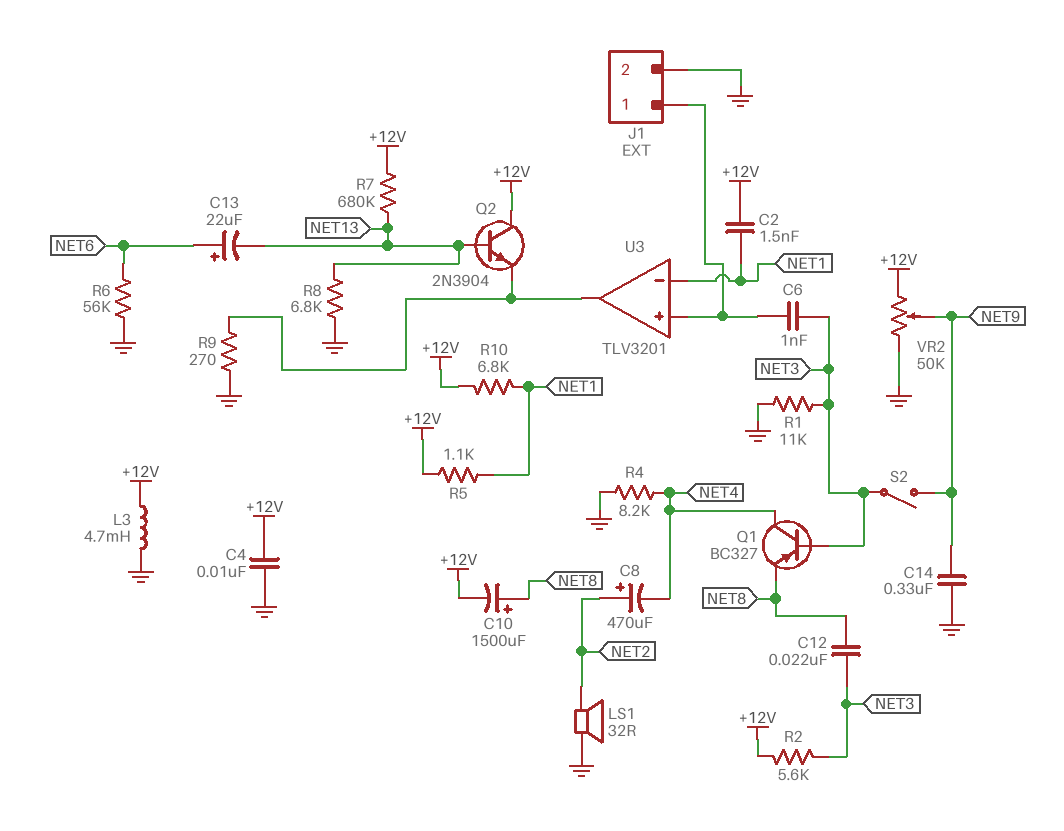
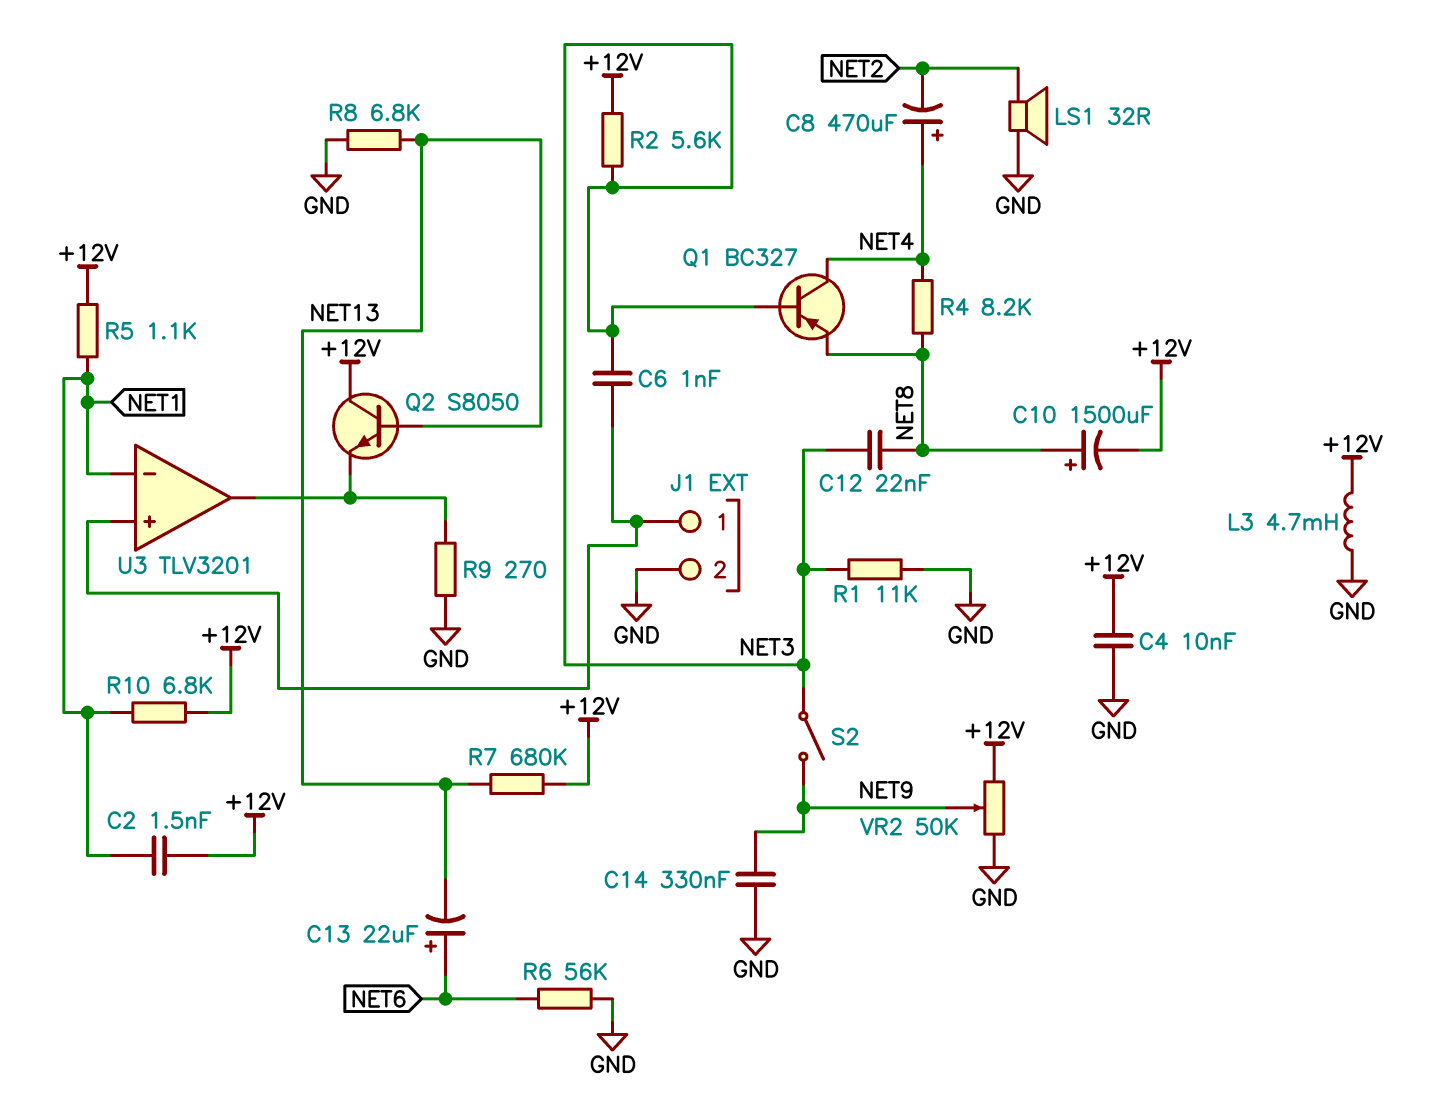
C8: 470uF (plus NET2, minus NET4) -> 470uF (plus NET4, minus NET2)
Q2: NPN 2N3904 (B NET13, C +12V, E U3/out) -> NPN S8050 (B NET13, C +12V, E U3/out)
R4: 8.2k (GND, NET4) -> 8.2k (NET4, NET8)

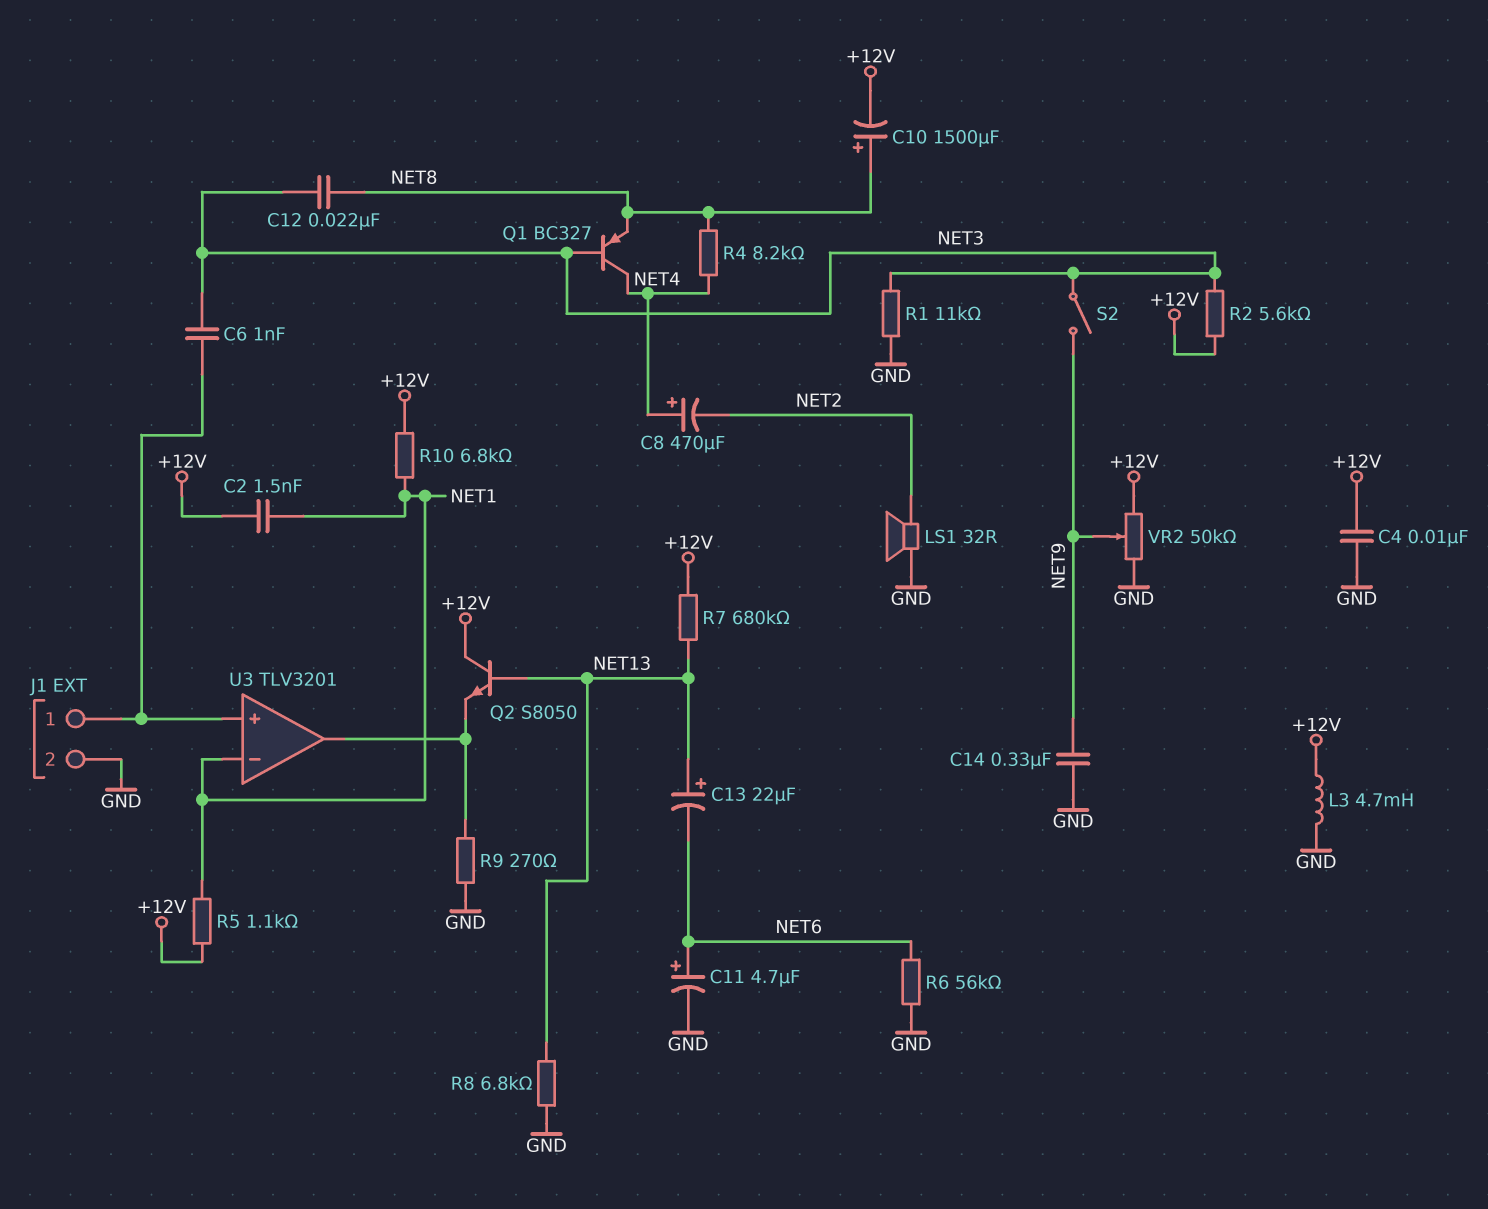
C11: none -> 4.7uF (plus NET6, minus GND)
C13: 22uF (plus NET6, minus NET13) -> 22uF (plus NET13, minus NET6)

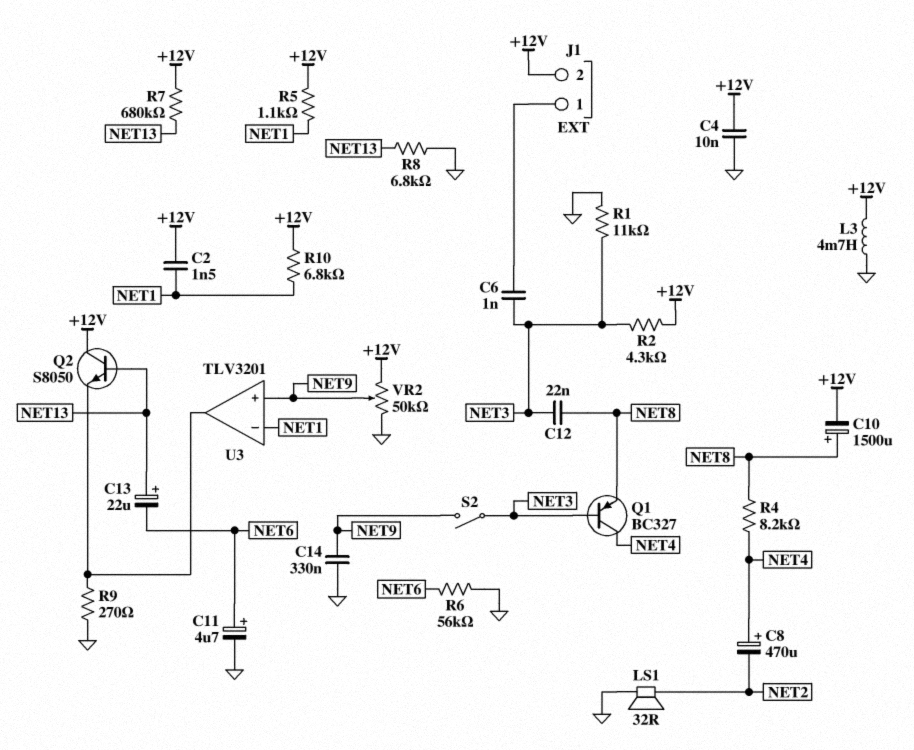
J1 pin 2: GND -> +12V
R2: 5.6k (+12V, NET3) -> 4.3k (+12V, NET3)
U3 pin in+: J1/1 -> NET9

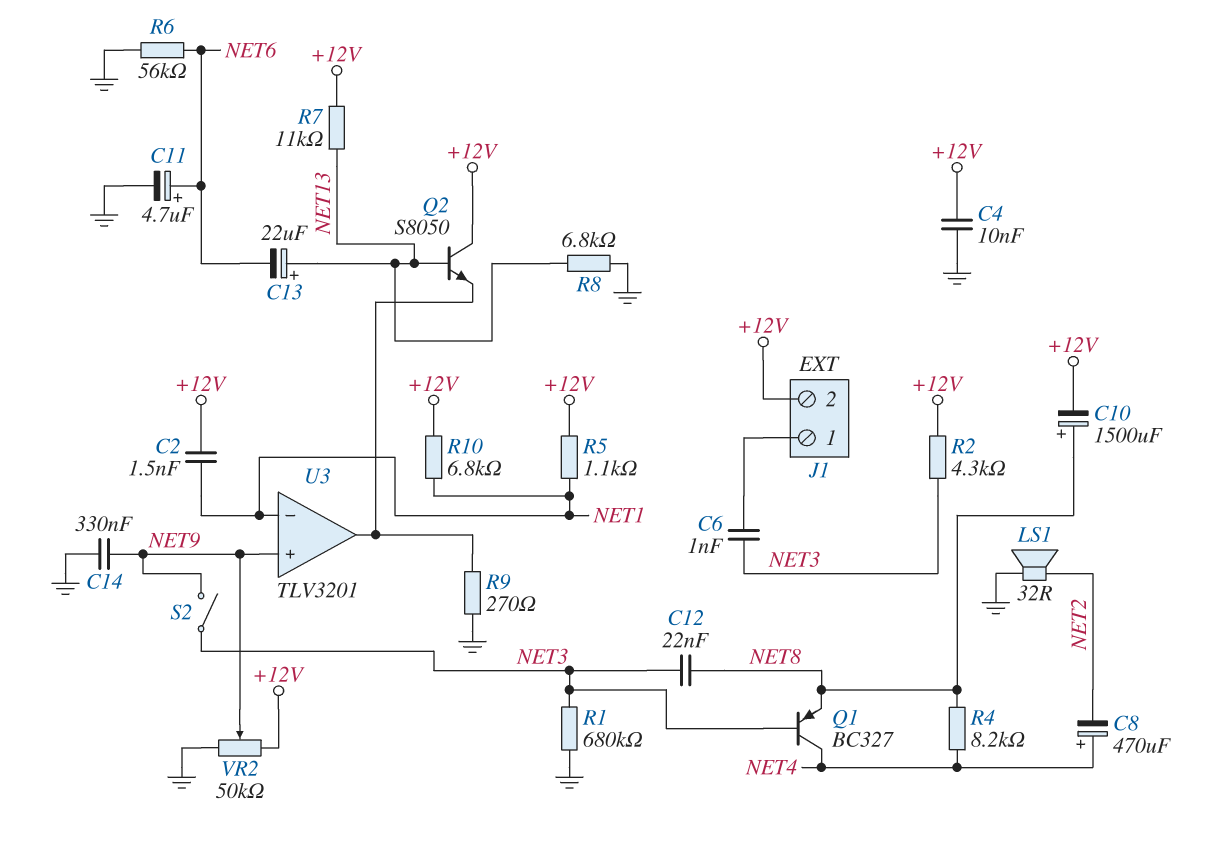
L3: 4.7mH (+12V, GND) -> none
R1: 11k (GND, NET3) -> 680k (GND, NET3)
R7: 680k (+12V, NET13) -> 11k (+12V, NET13)

